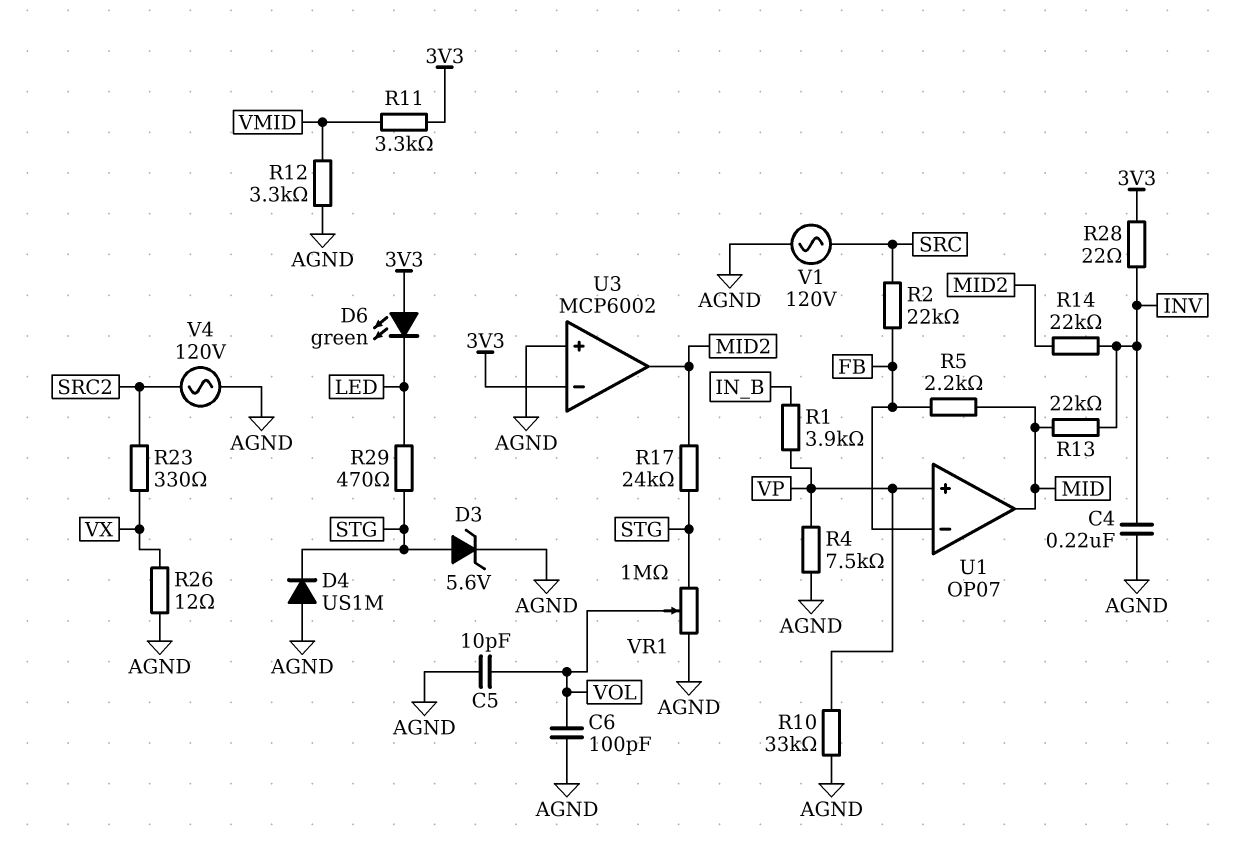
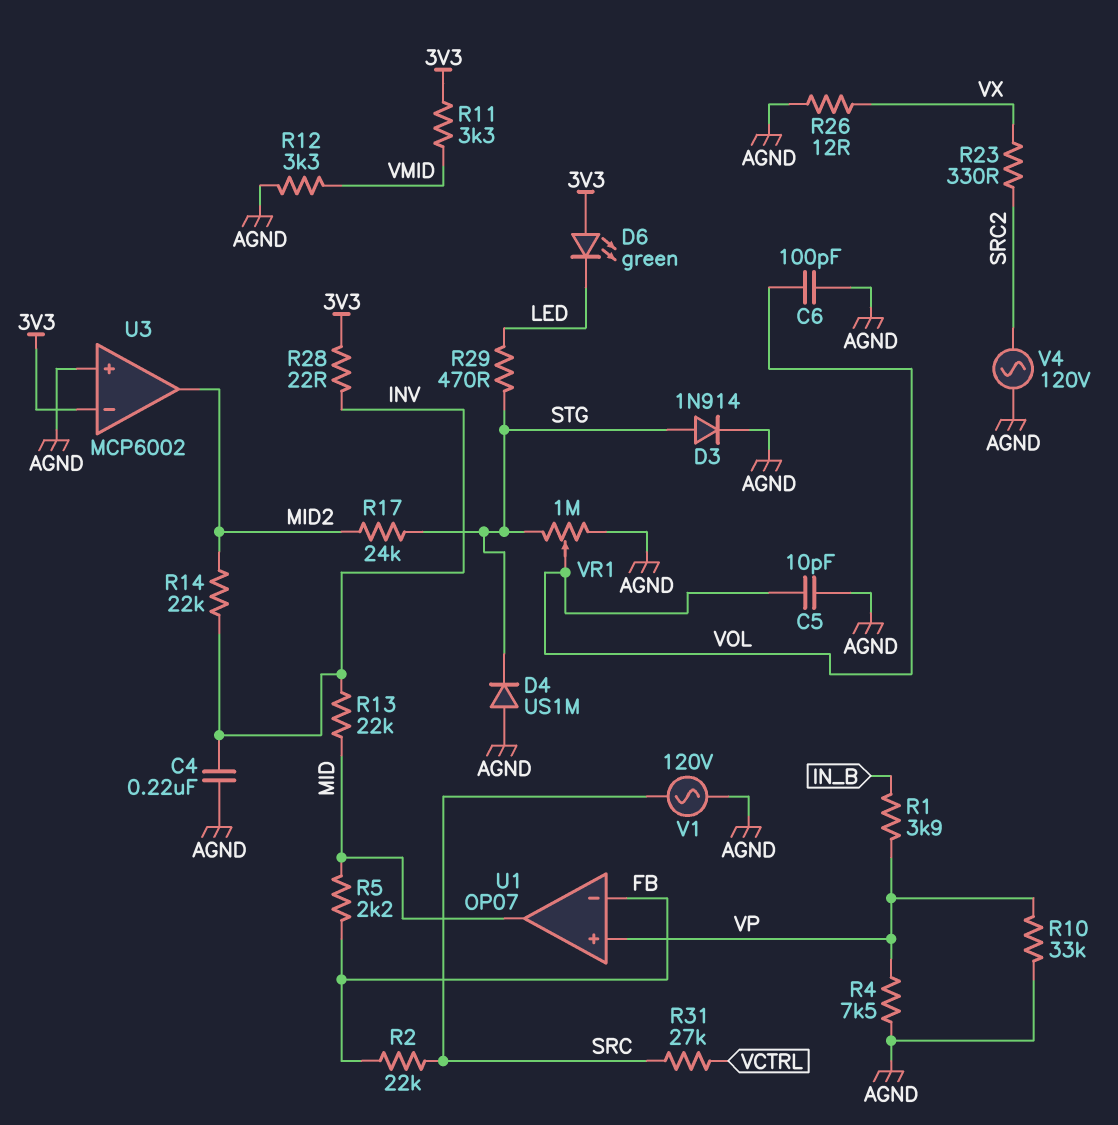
D3: zener 5.6V (A STG, K AGND) -> diode 1N914 (A STG, K AGND)
R31: none -> 27k (SRC, VCTRL)

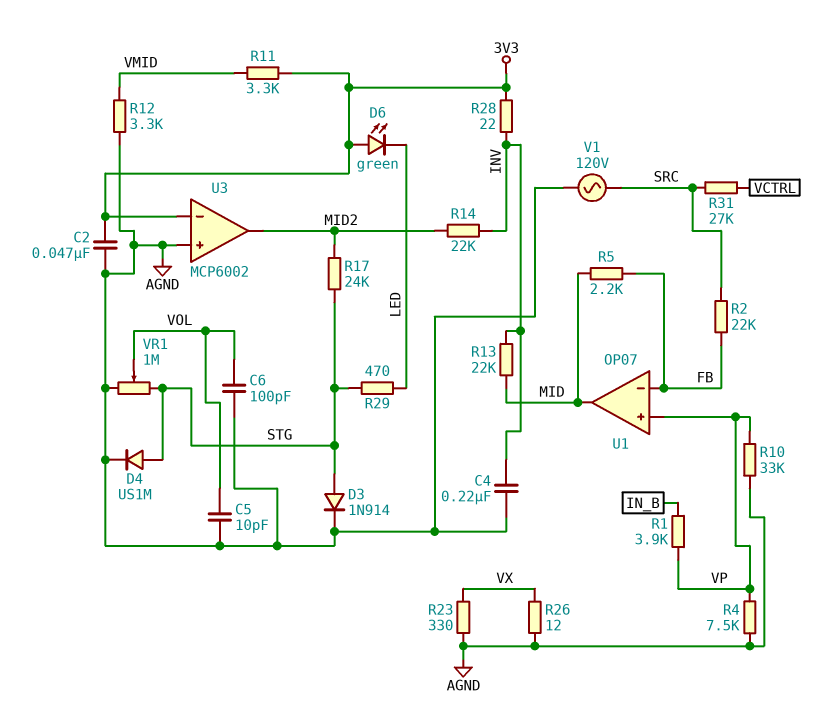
C2: none -> 47nF (3V3, AGND)
D4: diode US1M (A AGND, K STG) -> diode US1M (A STG, K AGND)
R23: 330 (SRC2, VX) -> 330 (AGND, VX)
V4: AC 120V (AGND, SRC2) -> none

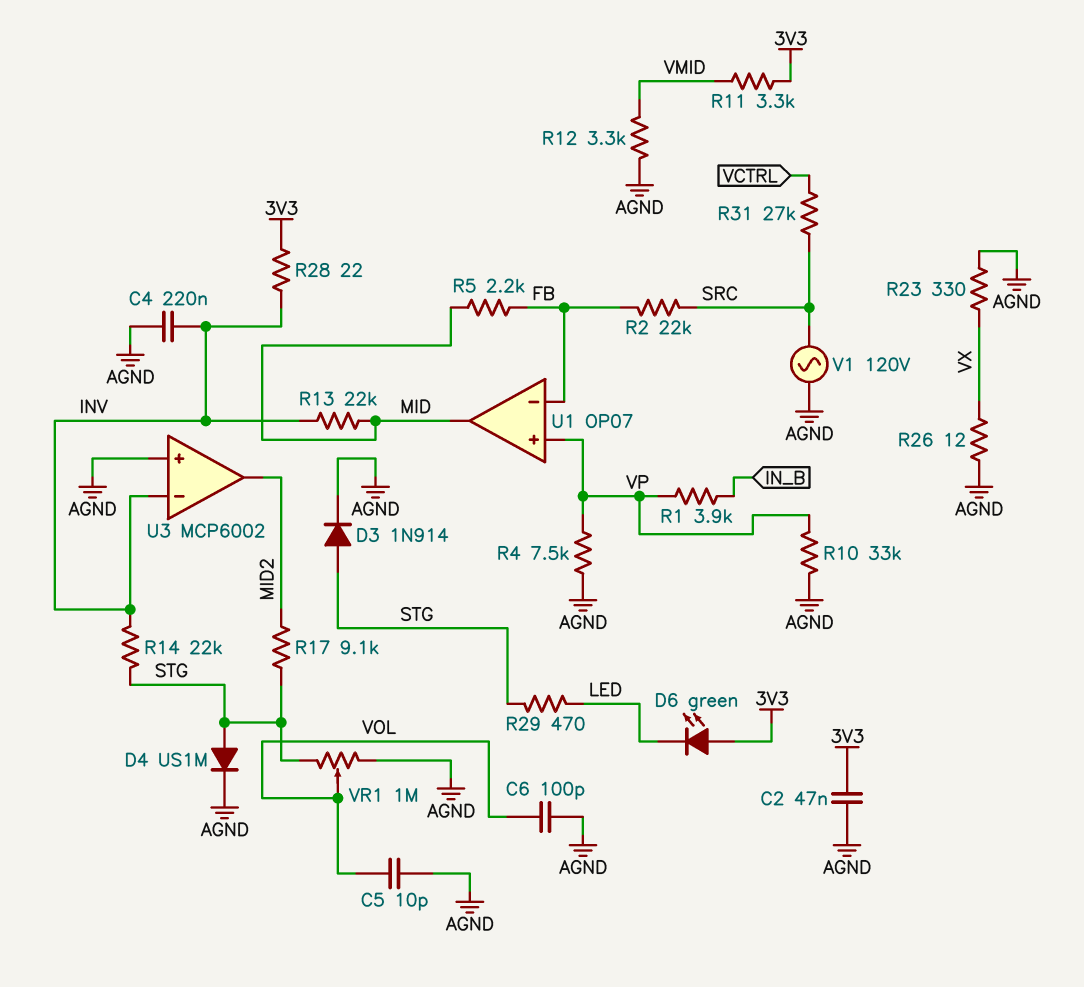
R14: 22k (INV, MID2) -> 22k (INV, STG)
R17: 24k (MID2, STG) -> 9.1k (MID2, STG)
U3 pin in-: 3V3 -> INV

